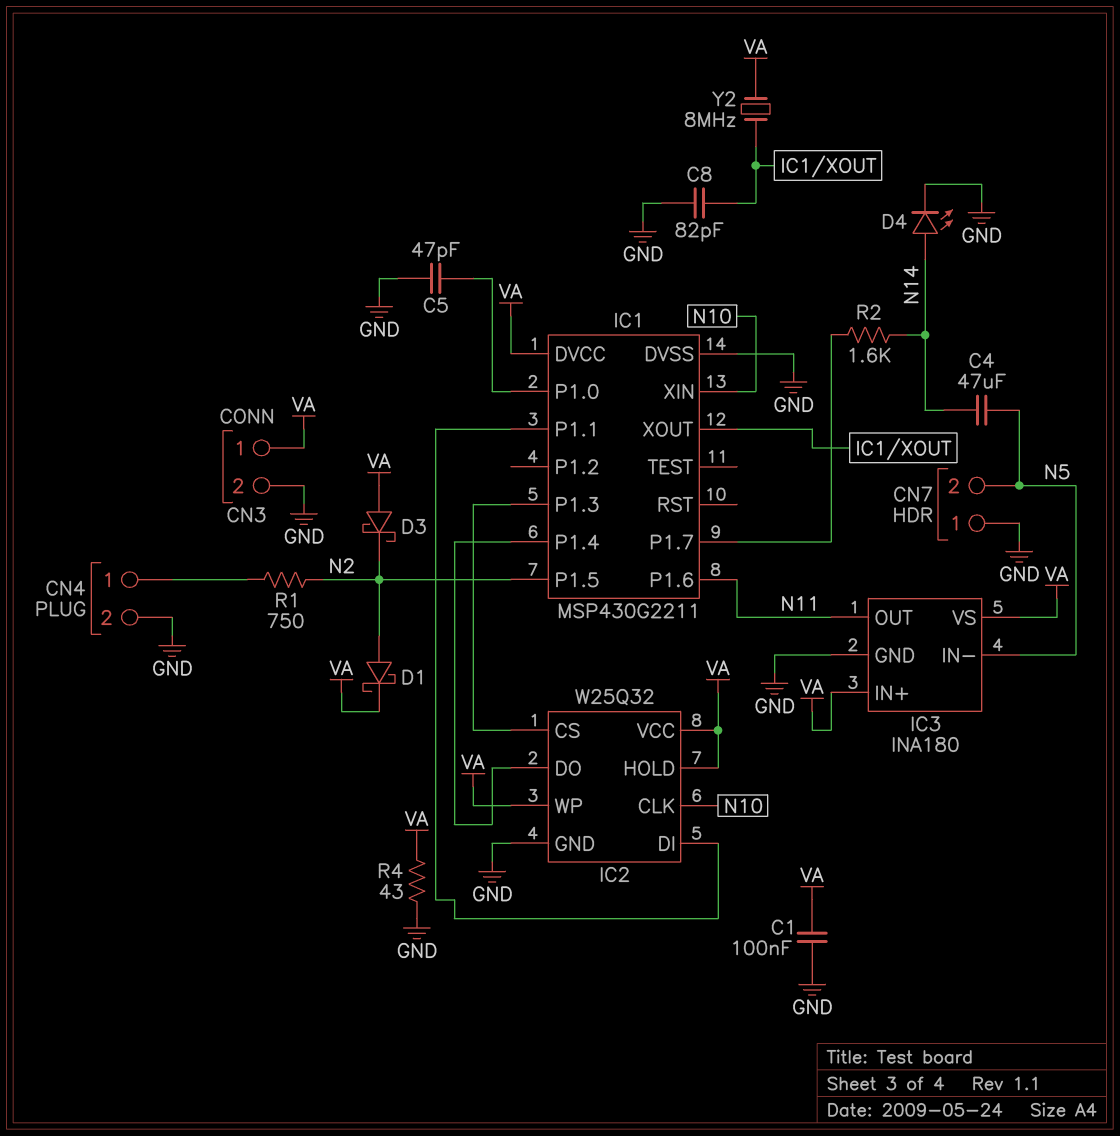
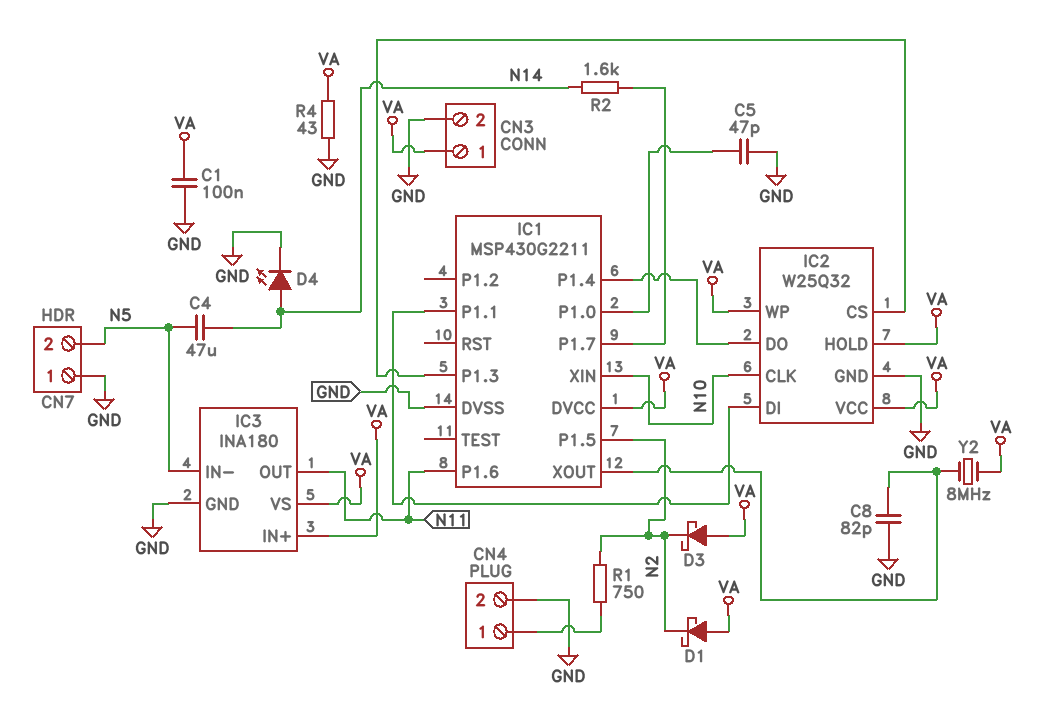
D1: schottky (A N2, K VA) -> schottky (A VA, K N2)

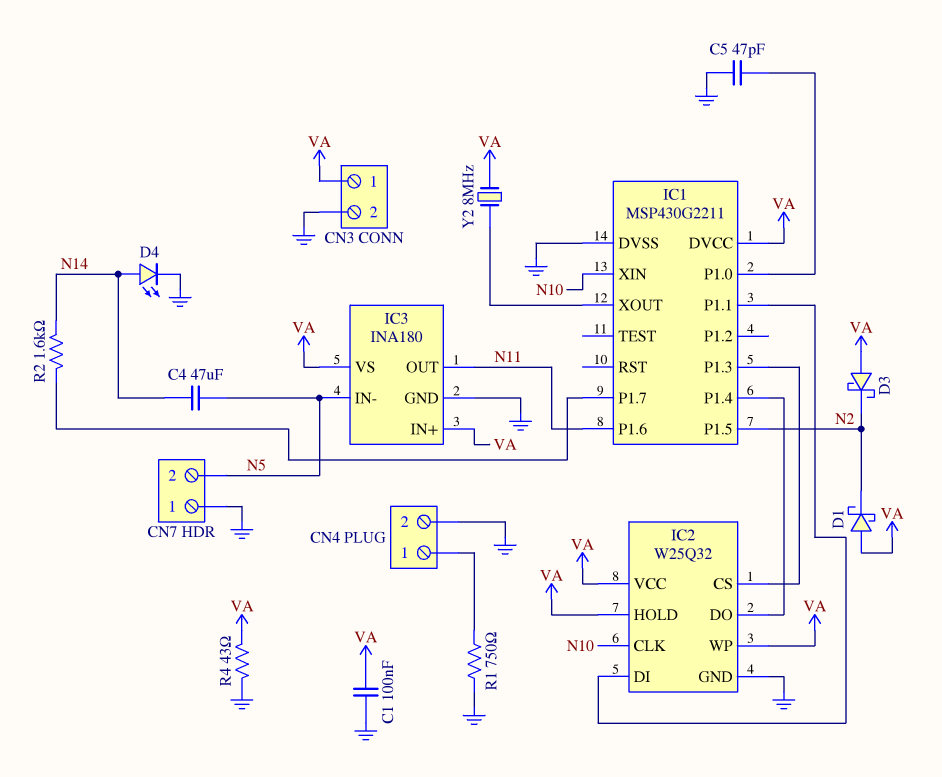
C8: 82pF (GND, IC1/XOUT) -> none
R1: 750 (CN4/1, N2) -> 750 (CN4/1, GND)

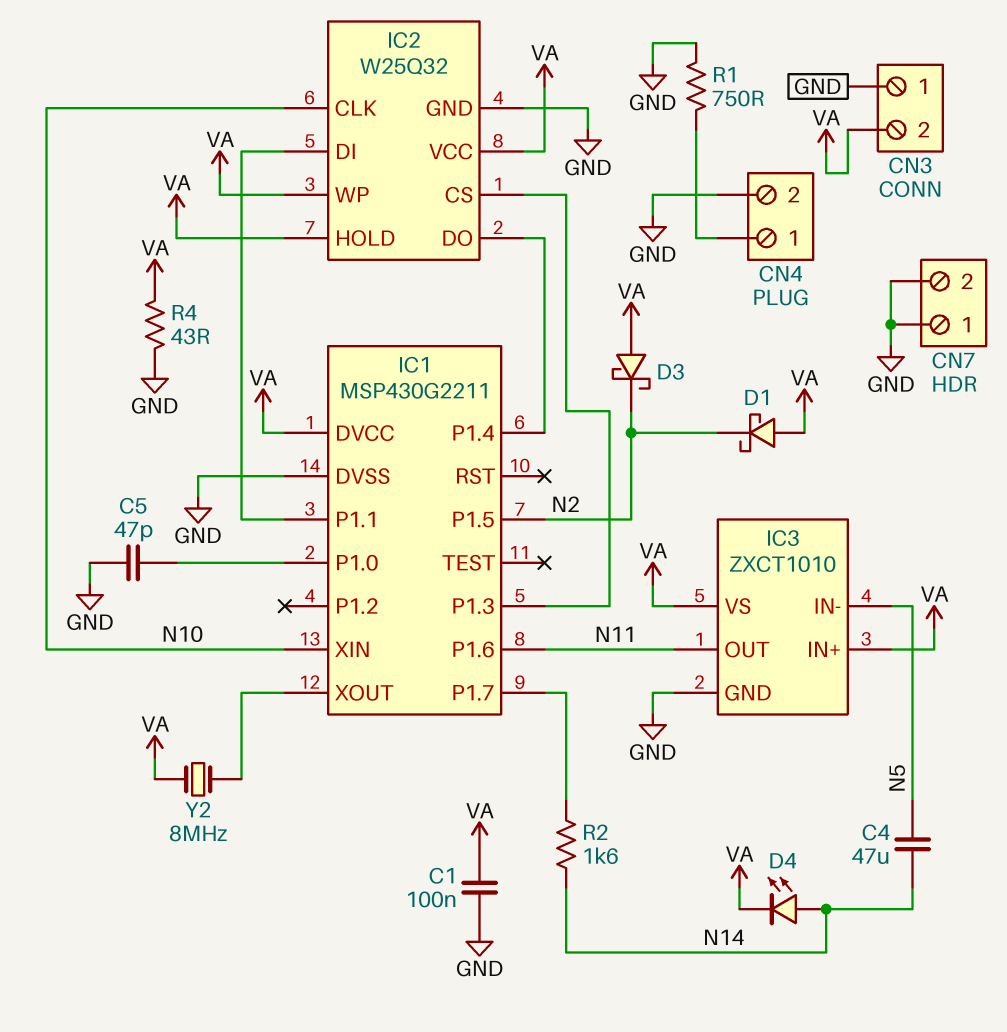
CN3 pin 1: VA -> GND
CN3 pin 2: GND -> VA
CN7 pin 2: N5 -> GND
D4: LED (A N14, K GND) -> LED (A N14, K VA)
IC3: INA180 -> ZXCT1010

